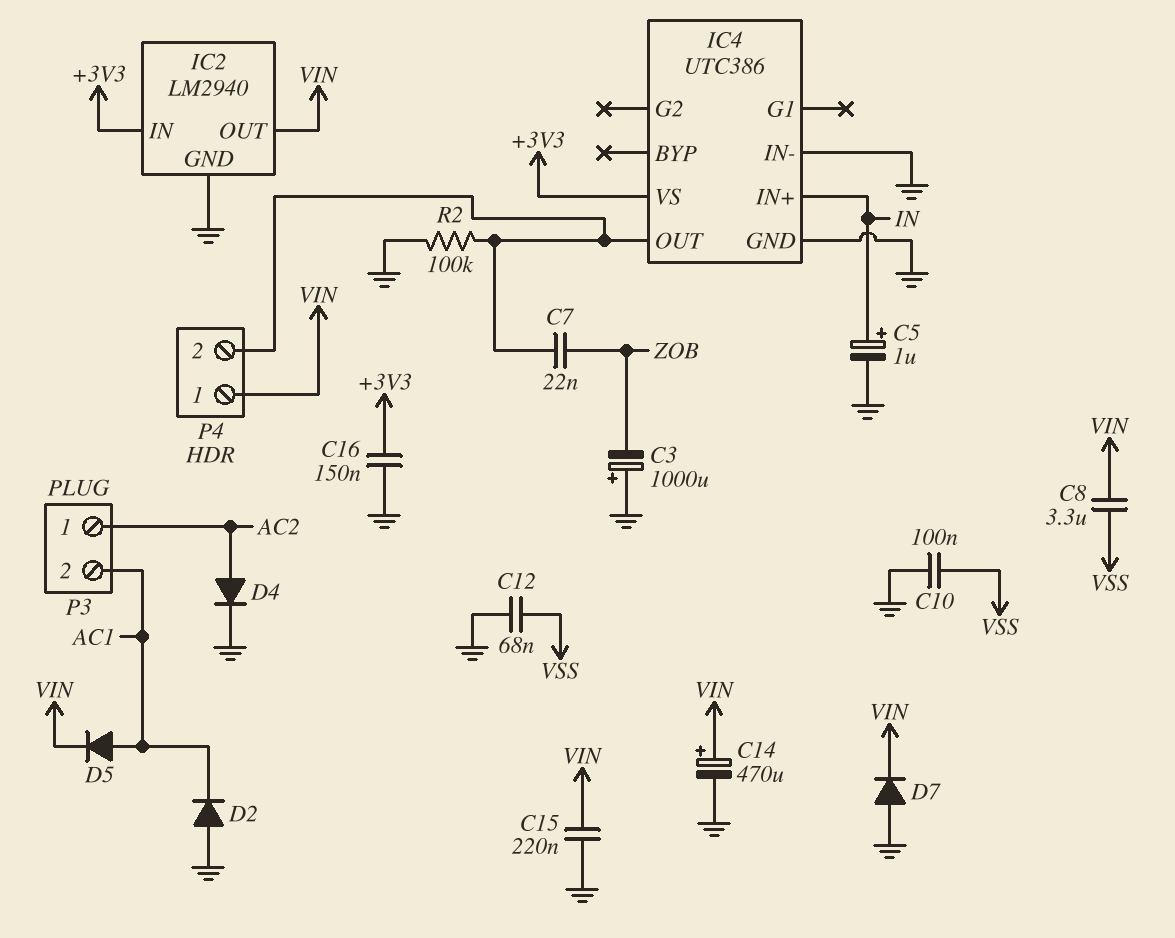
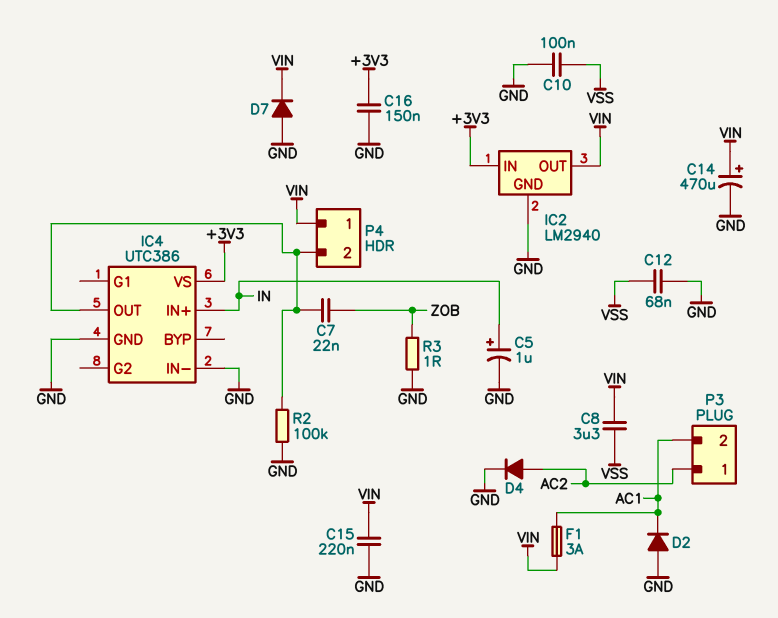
C3: 1000uF (plus GND, minus ZOB) -> none
D5: diode (A AC1, K VIN) -> none
F1: none -> 3A (AC1, VIN)
R3: none -> 1 (GND, ZOB)

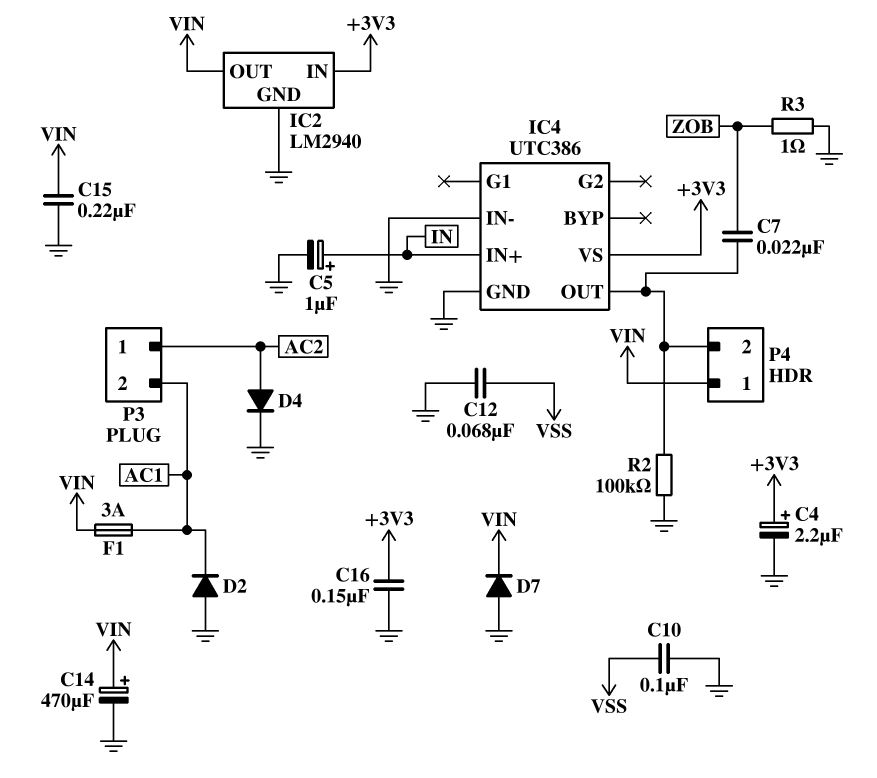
C4: none -> 2.2uF (plus +3V3, minus GND)
C8: 3.3uF (VIN, VSS) -> none

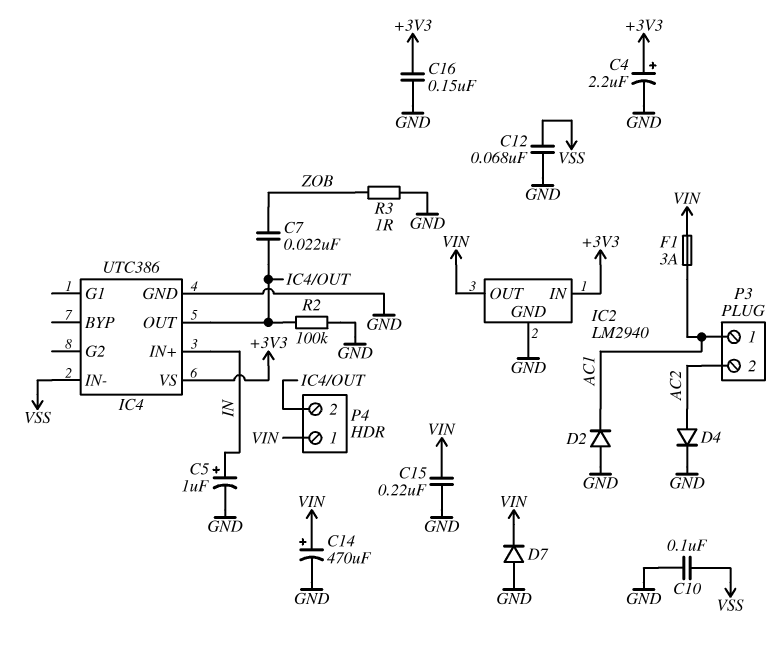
IC4 pin IN-: GND -> VSS
P3 pin 1: AC2 -> AC1
P3 pin 2: AC1 -> AC2

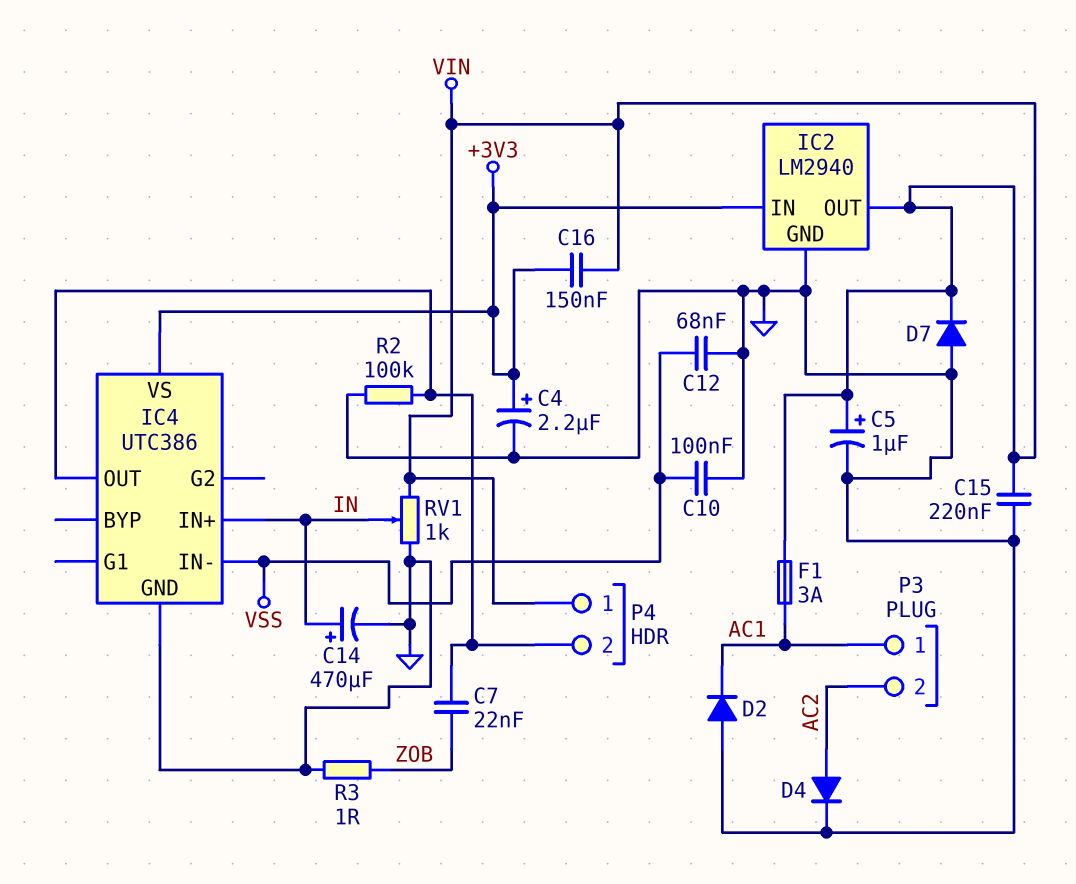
C5: 1uF (plus IN, minus GND) -> 1uF (plus VIN, minus GND)
C14: 470uF (plus VIN, minus GND) -> 470uF (plus IN, minus GND)
C16: 150nF (+3V3, GND) -> 150nF (+3V3, VIN)
RV1: none -> 1k (GND, VIN, wiper IN)

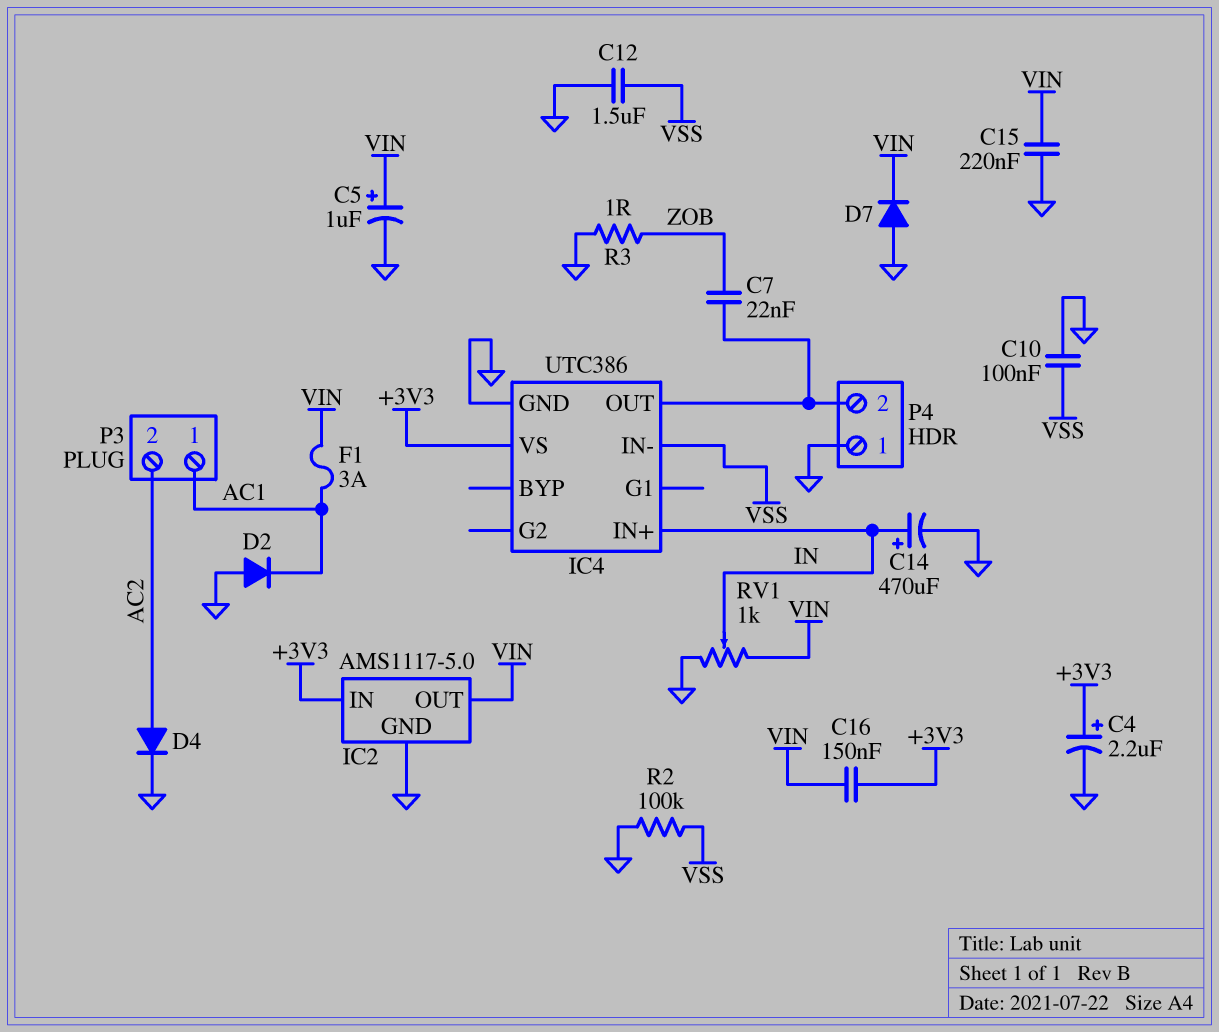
C12: 68nF (GND, VSS) -> 1.5uF (GND, VSS)
IC2: LM2940 -> AMS1117-5.0
P4 pin 1: VIN -> GND
R2: 100k (GND, IC4/OUT) -> 100k (GND, VSS)

